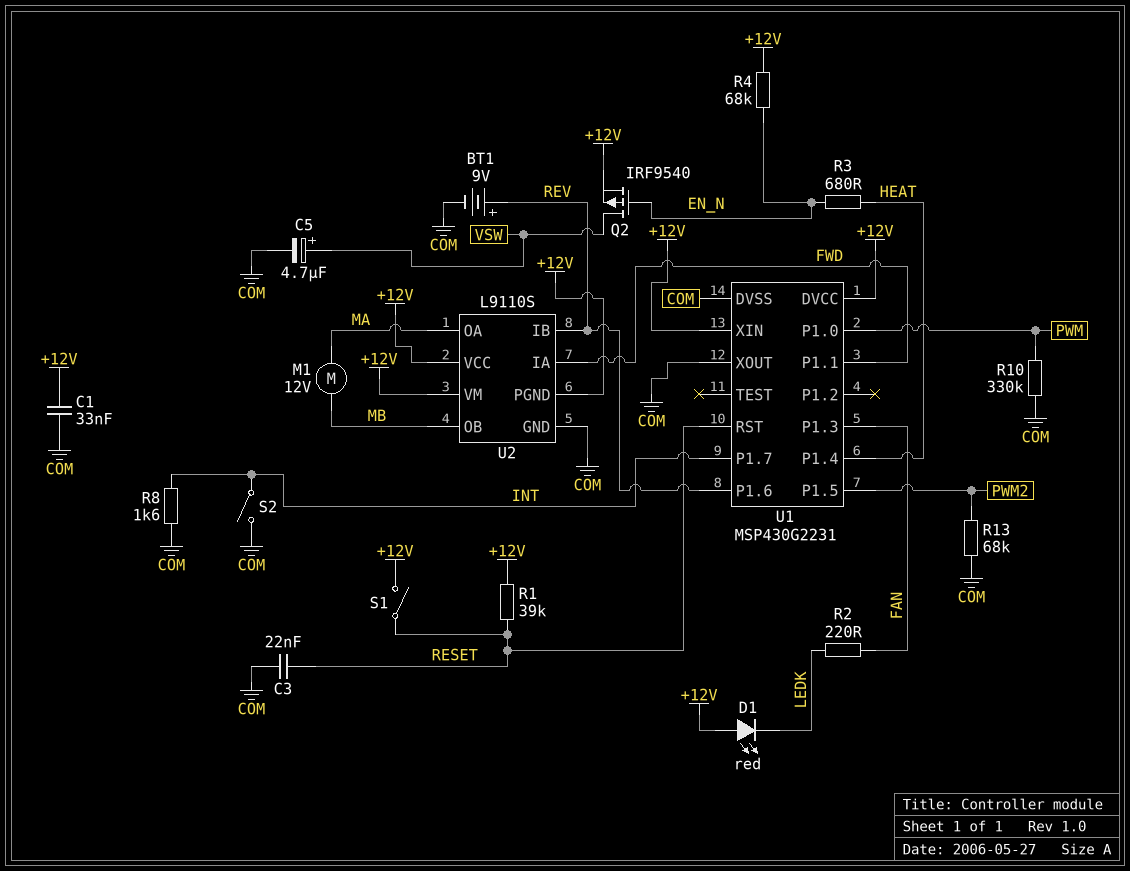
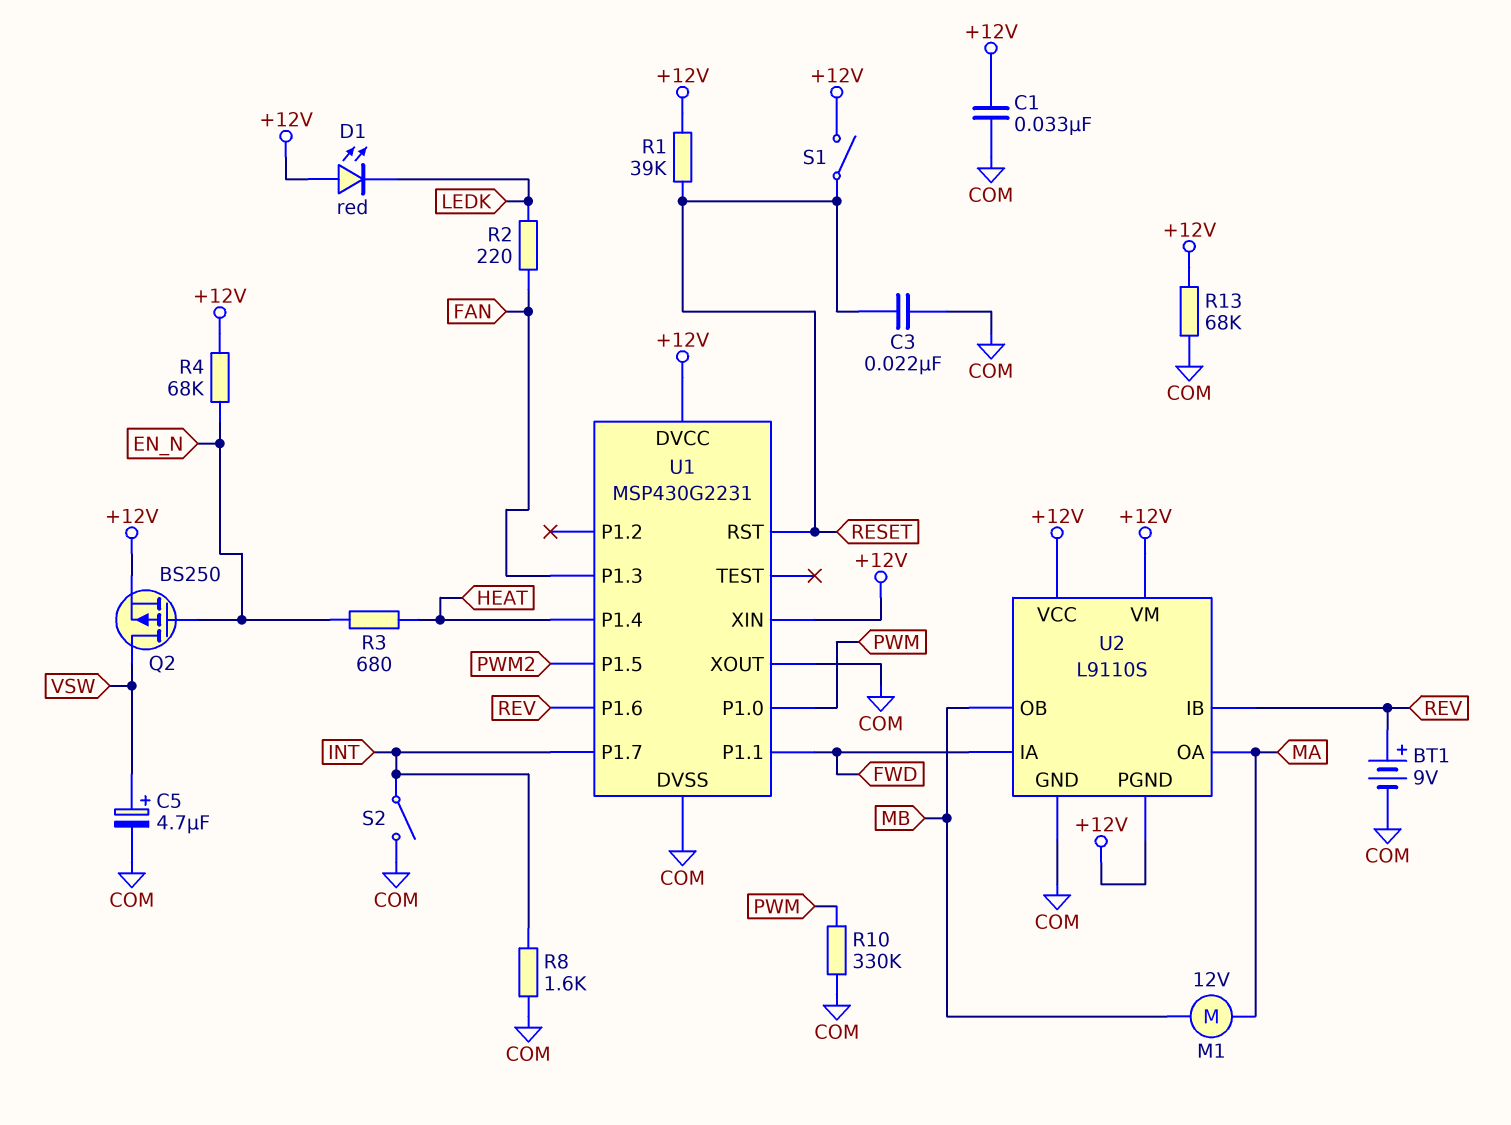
Q2: PMOS IRF9540 (G EN_N, D VSW, S +12V) -> PMOS BS250 (G EN_N, D VSW, S +12V)
R13: 68k (COM, PWM2) -> 68k (+12V, COM)

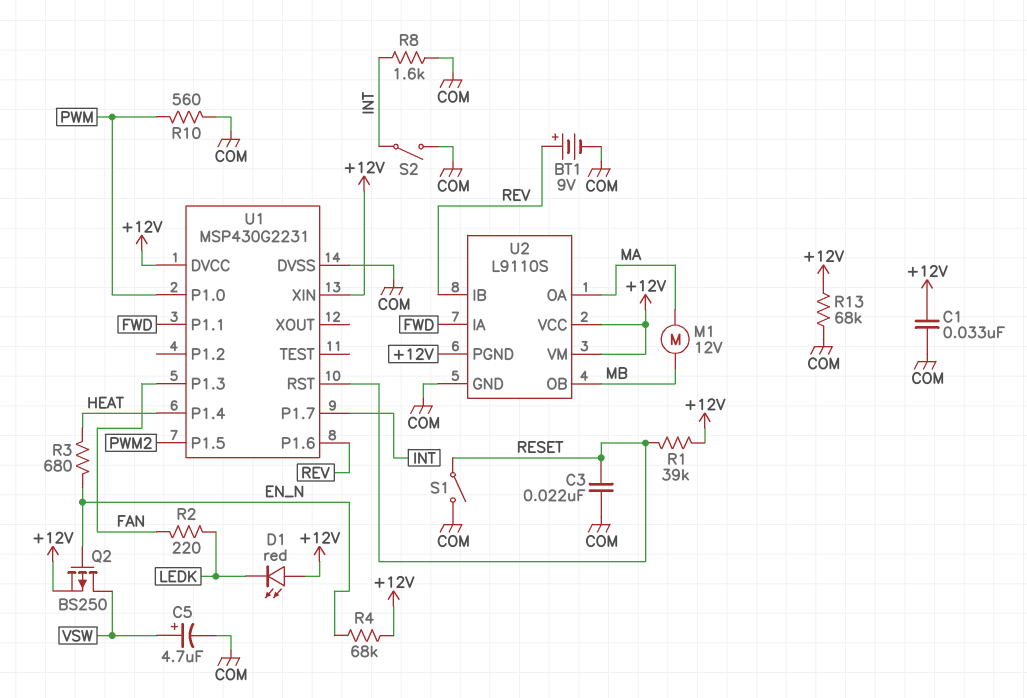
R10: 330k (COM, PWM) -> 560 (COM, PWM)
S1: switch (+12V, RESET) -> switch (COM, RESET)
U1 pin XOUT: COM -> none

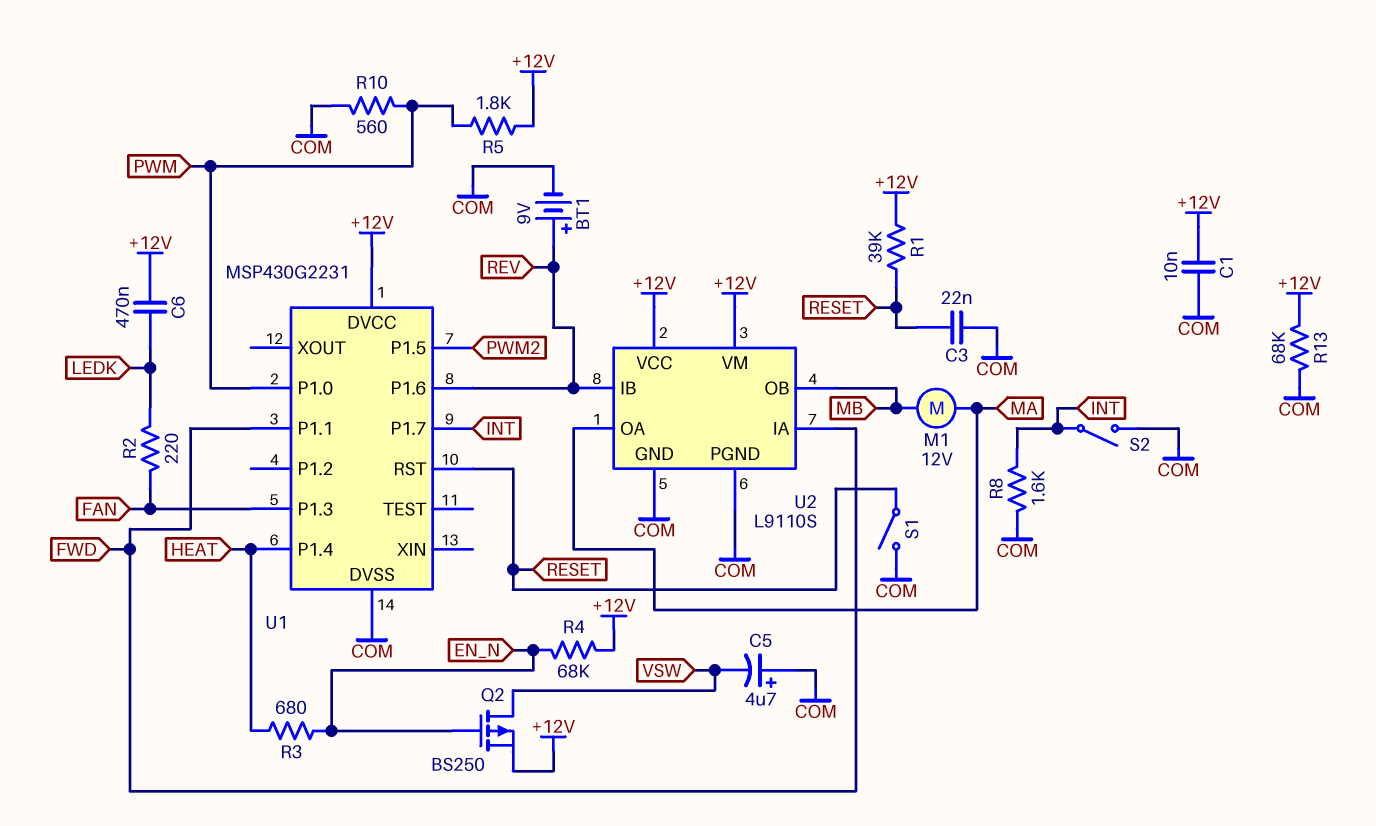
C1: 33nF (+12V, COM) -> 10nF (+12V, COM)
C5: 4.7uF (plus VSW, minus COM) -> 4.7uF (plus COM, minus VSW)
C6: none -> 470nF (+12V, LEDK)
D1: LED red (A +12V, K LEDK) -> none
R5: none -> 1.8k (+12V, PWM)
U1 pin XIN: +12V -> none
U2 pin PGND: +12V -> COM

